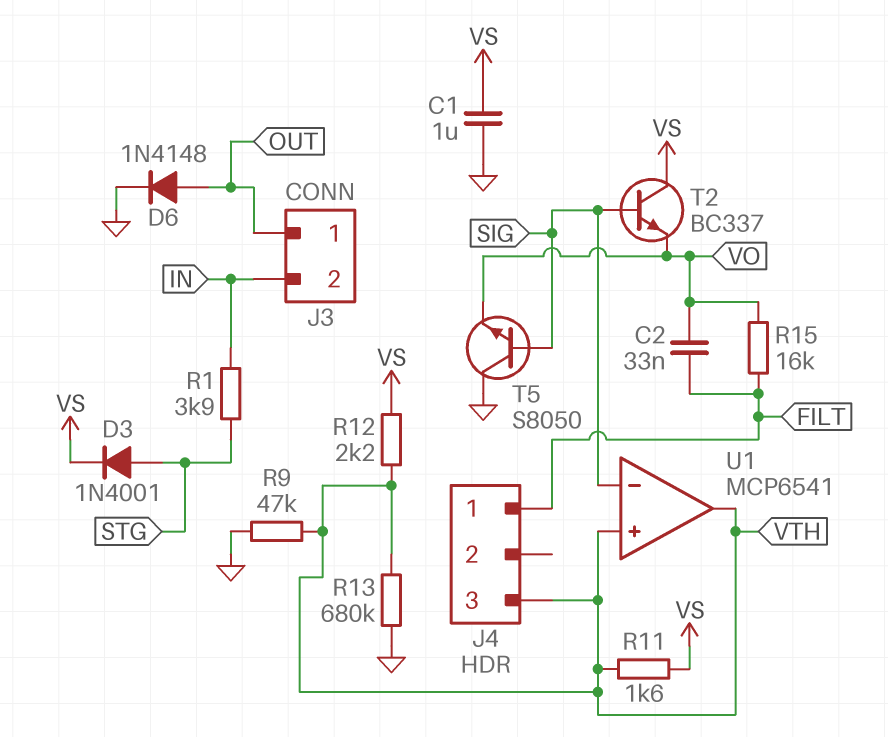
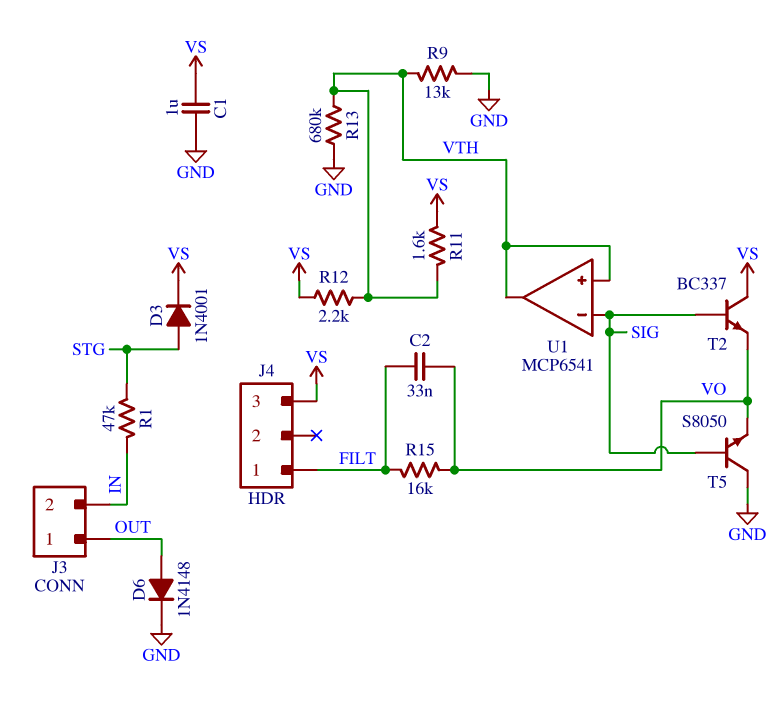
J4 pin 3: VTH -> VS
R1: 3.9k (IN, STG) -> 47k (IN, STG)
R9: 47k (GND, VTH) -> 13k (GND, VTH)

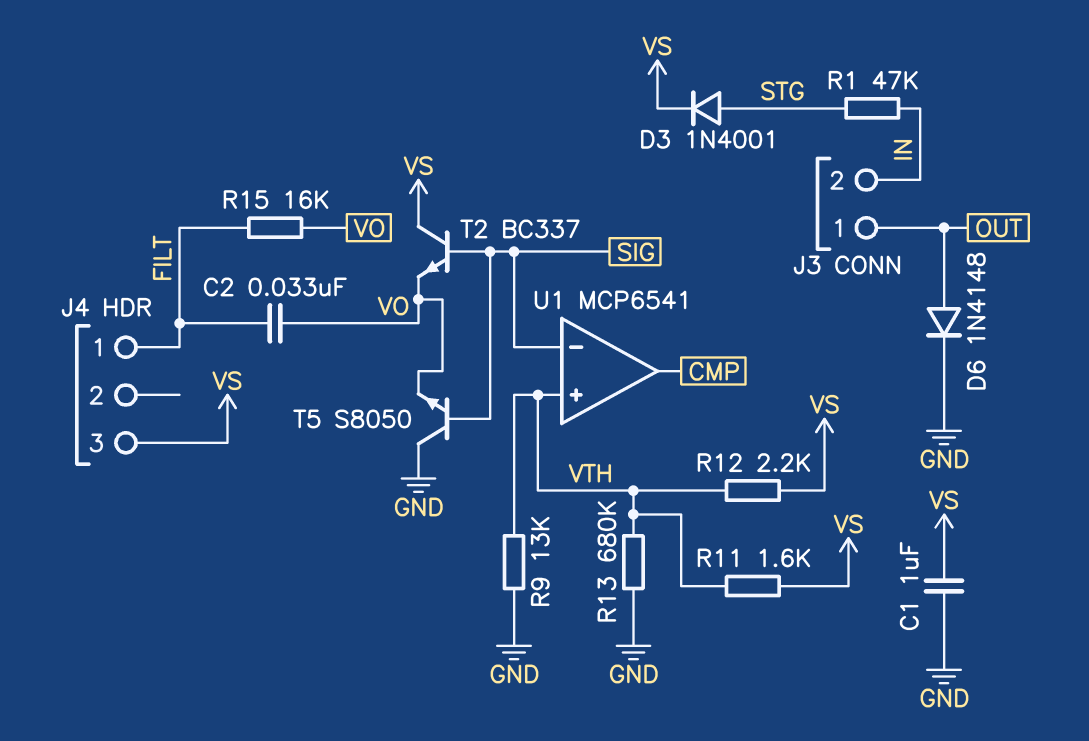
U1 pin out: VTH -> CMP

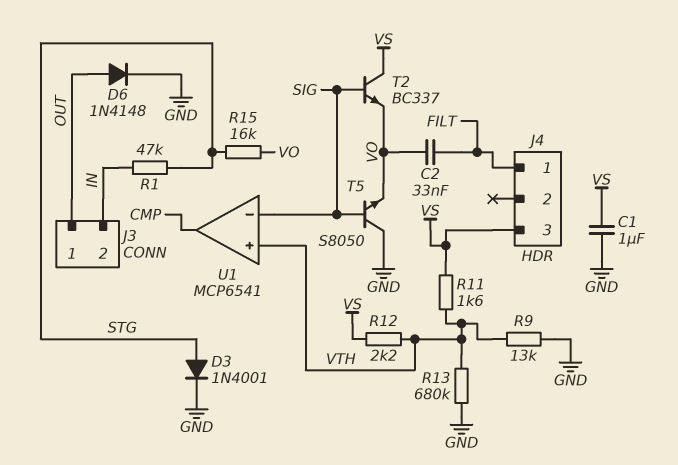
D3: diode 1N4001 (A STG, K VS) -> diode 1N4001 (A STG, K GND)
R15: 16k (FILT, VO) -> 16k (STG, VO)

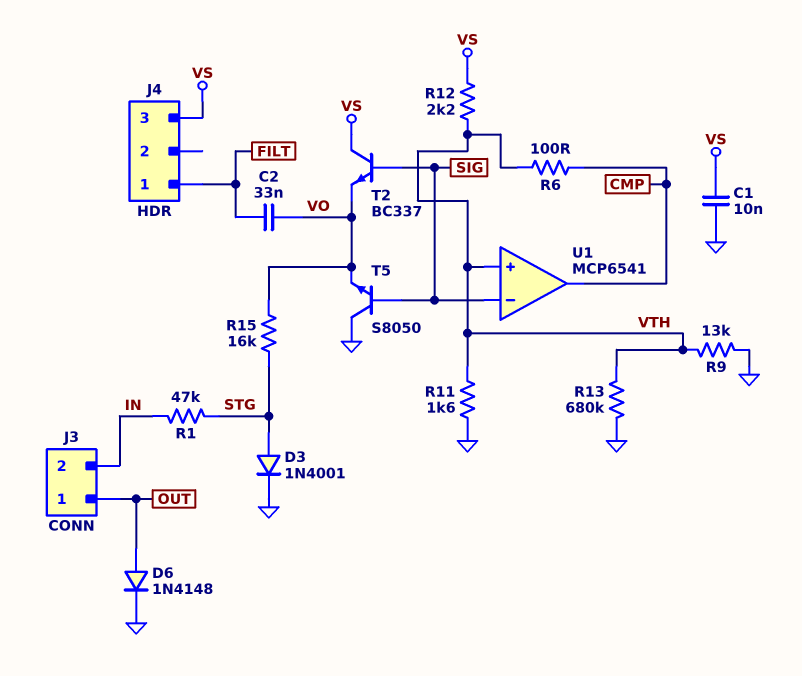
C1: 1uF (GND, VS) -> 10nF (GND, VS)
R6: none -> 100 (CMP, VTH)
R11: 1.6k (VS, VTH) -> 1.6k (GND, VTH)

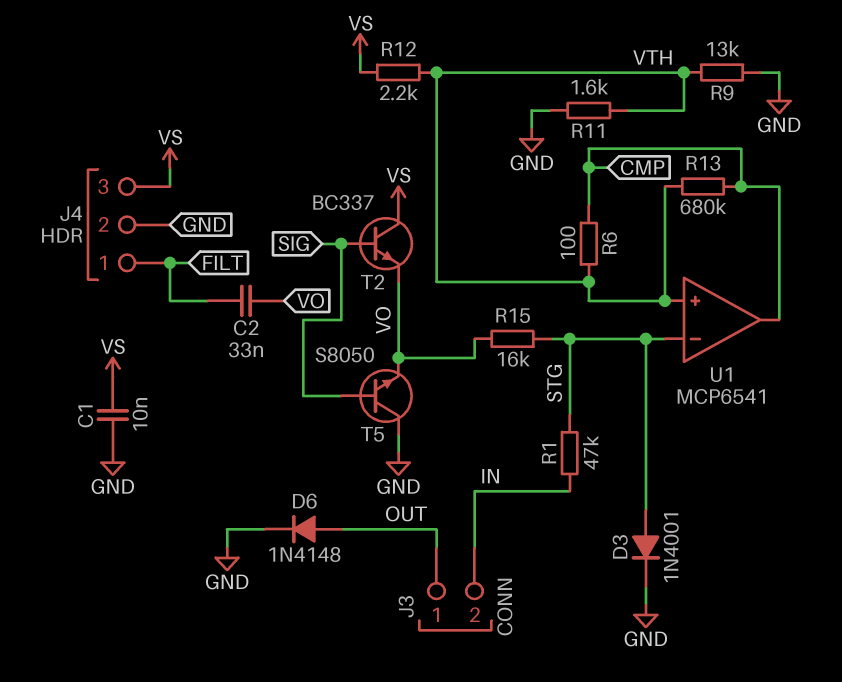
J4 pin 2: none -> GND
R13: 680k (GND, VTH) -> 680k (CMP, VTH)
U1 pin in-: SIG -> STG

